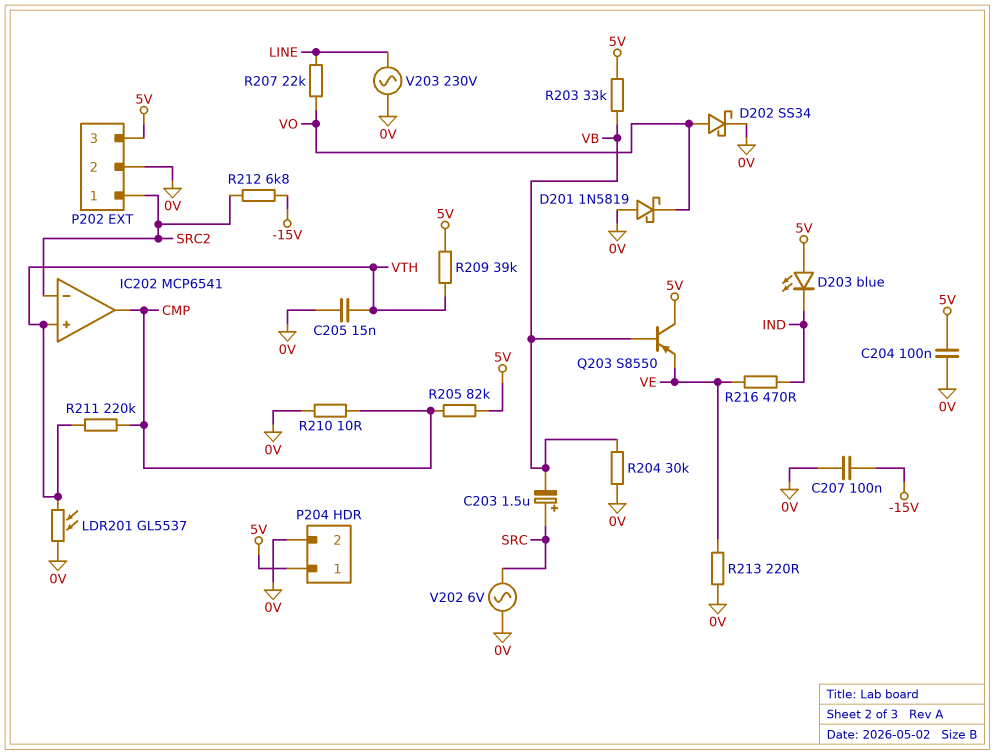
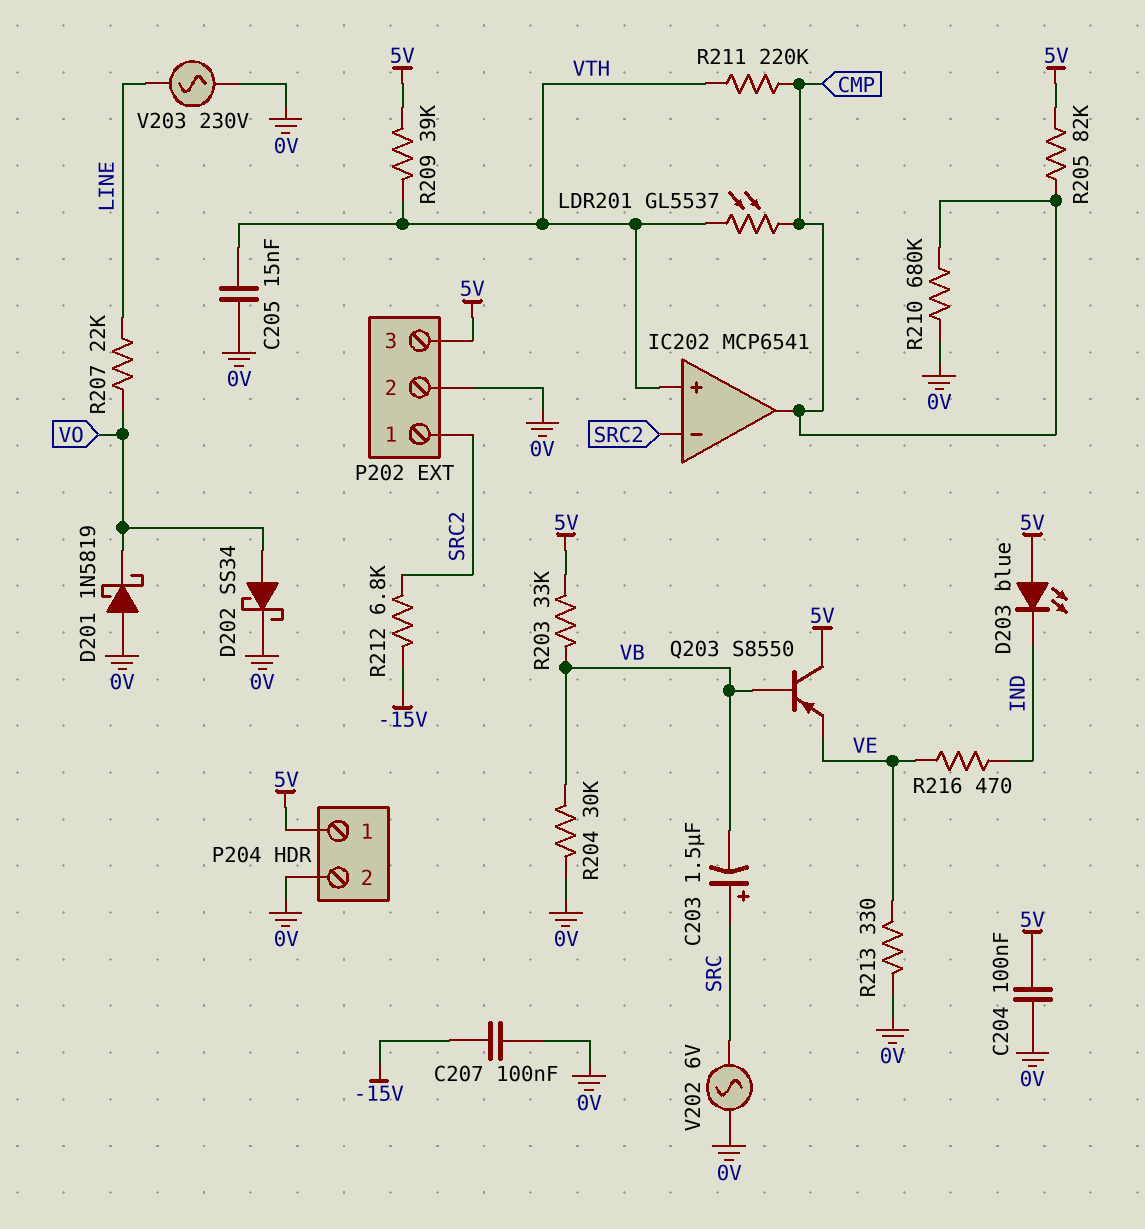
LDR201: GL5537 (0V, VTH) -> GL5537 (CMP, VTH)
R210: 10 (0V, CMP) -> 680k (0V, CMP)
R213: 220 (0V, VE) -> 330 (0V, VE)

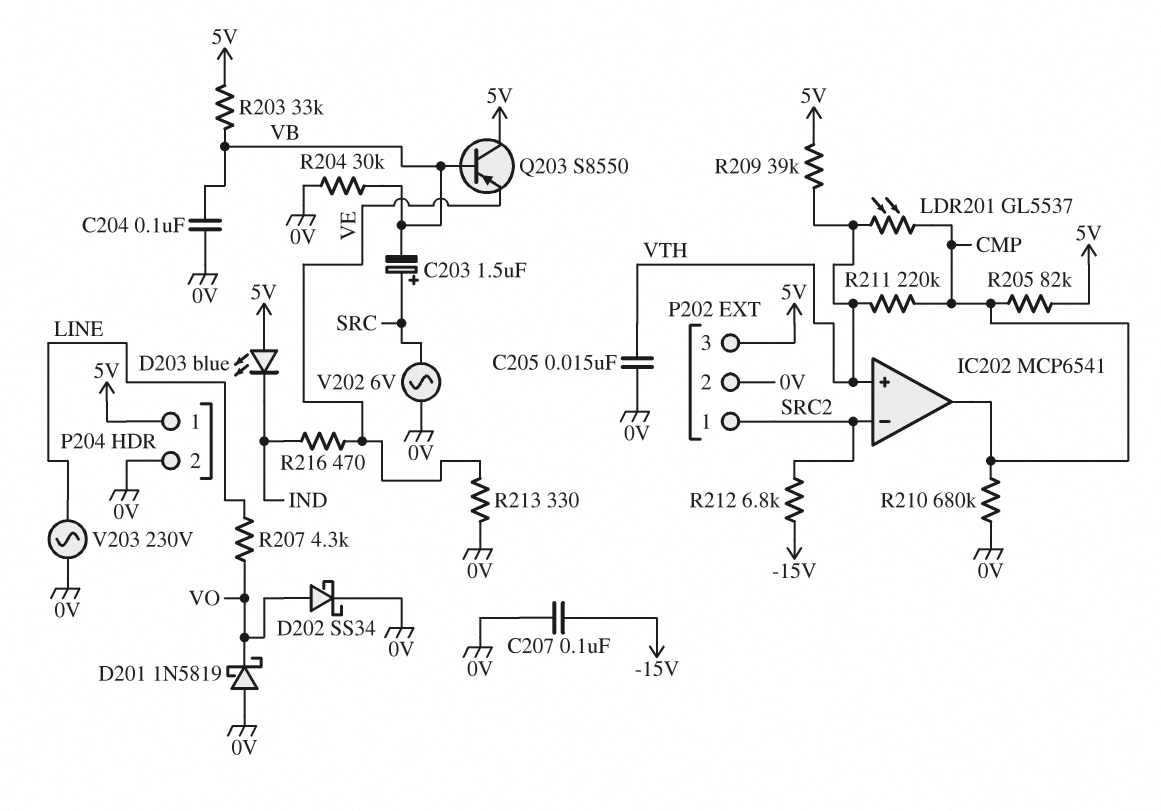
C204: 100nF (0V, 5V) -> 100nF (0V, VB)
R207: 22k (LINE, VO) -> 4.3k (LINE, VO)

